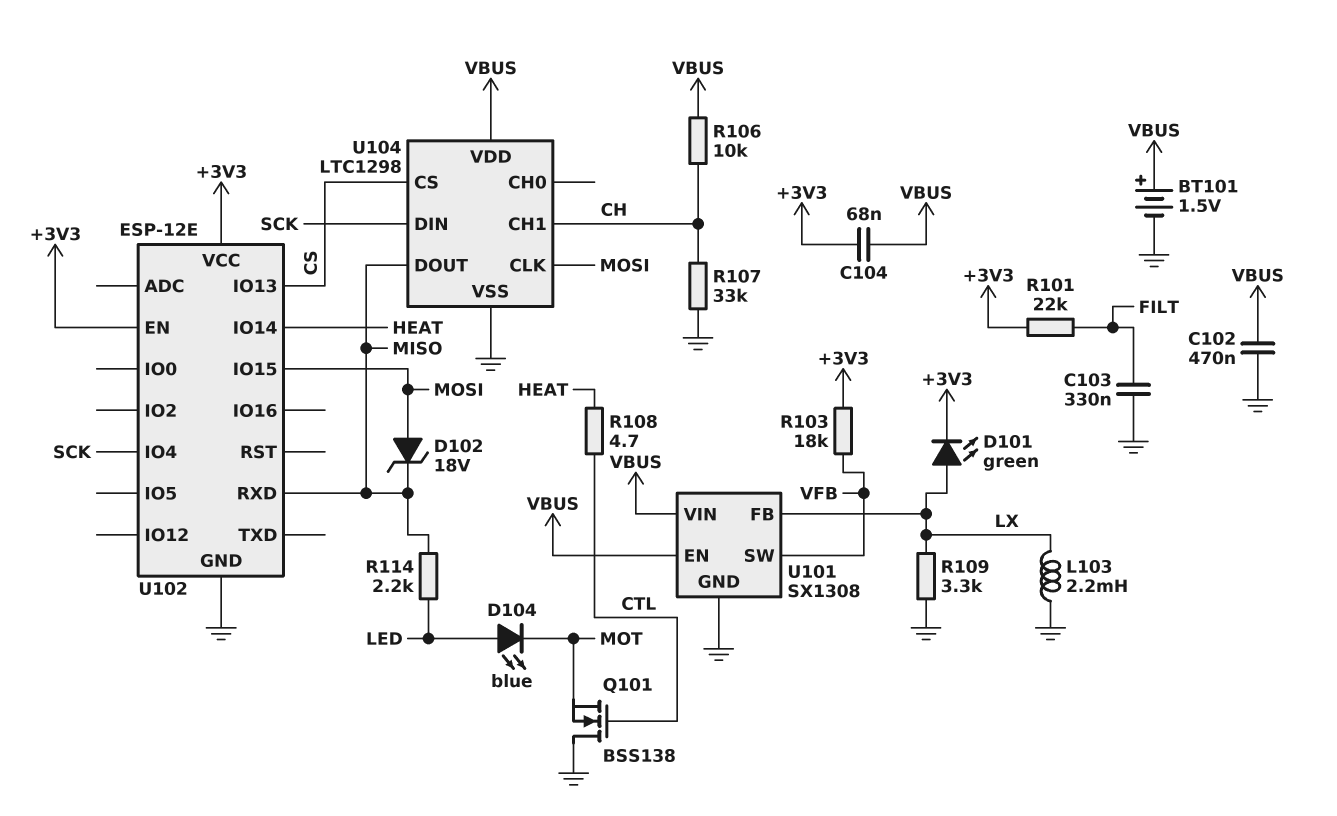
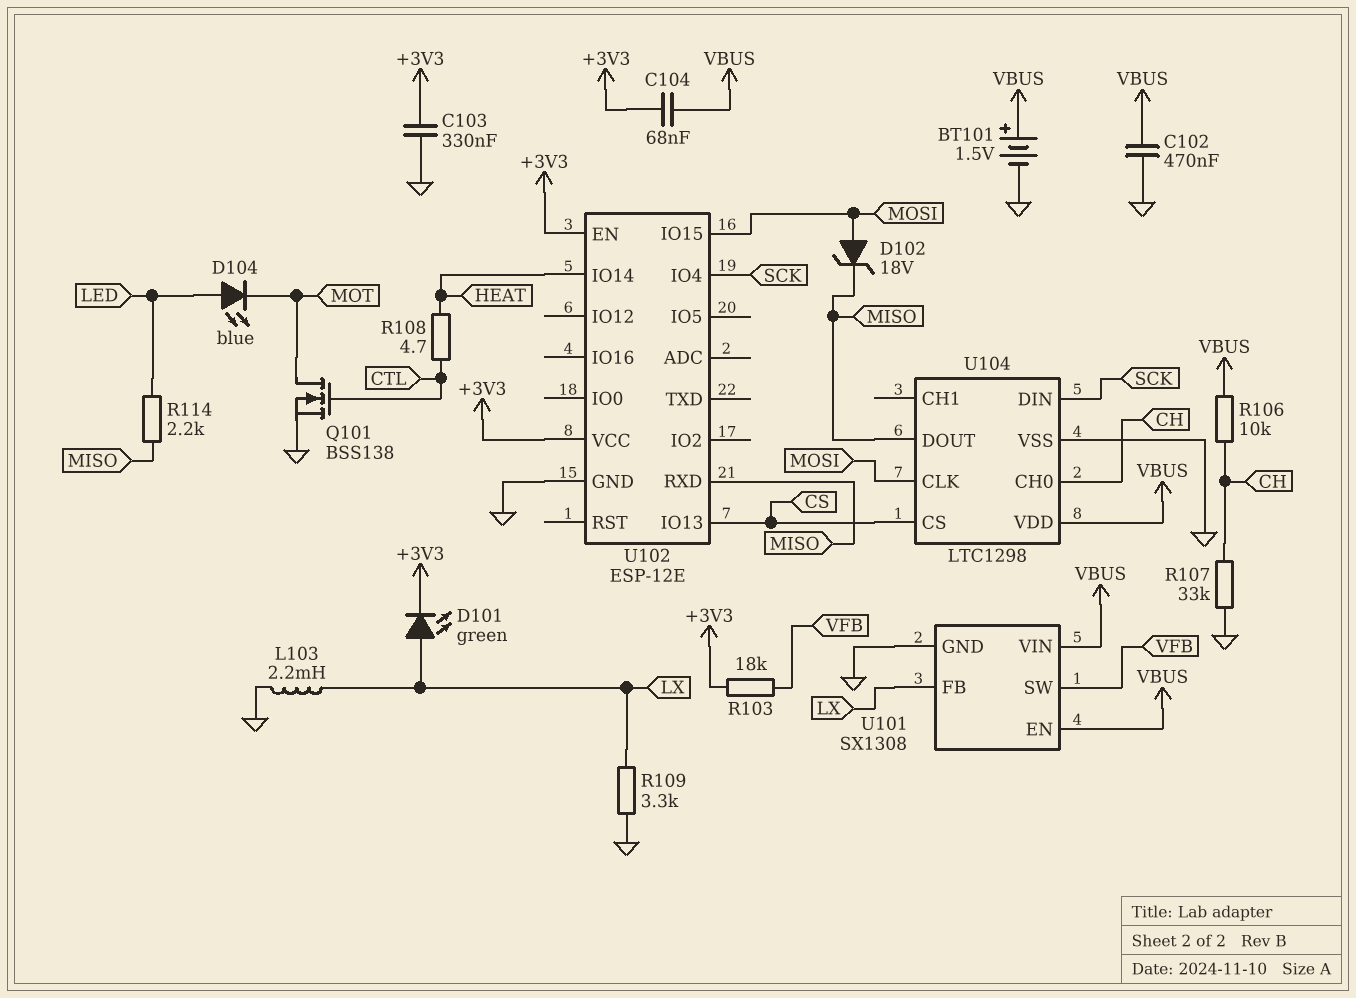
C103: 330nF (FILT, GND) -> 330nF (+3V3, GND)
Q101: NMOS BSS138 (G CTL, D GND, S MOT) -> NMOS BSS138 (G CTL, D MOT, S GND)
R101: 22k (+3V3, FILT) -> none
U104 pin CH0: none -> CH
U104 pin CH1: CH -> none

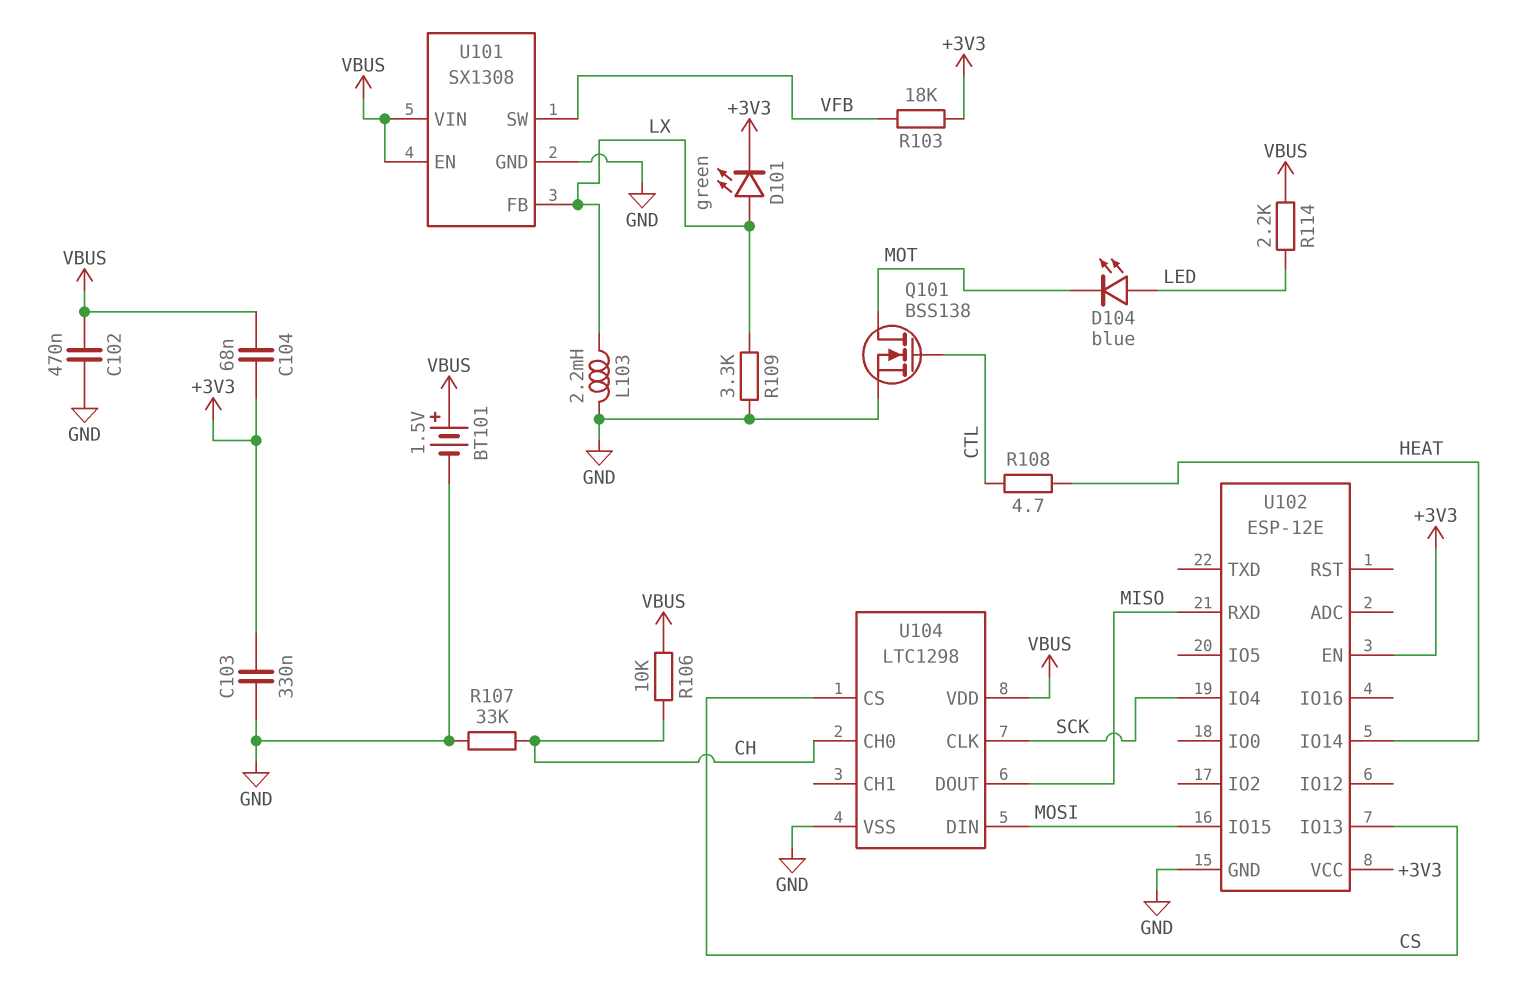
D102: zener 18V (A MOSI, K MISO) -> none
R114: 2.2k (LED, MISO) -> 2.2k (LED, VBUS)
U104 pin CLK: MOSI -> SCK
U104 pin DIN: SCK -> MOSI

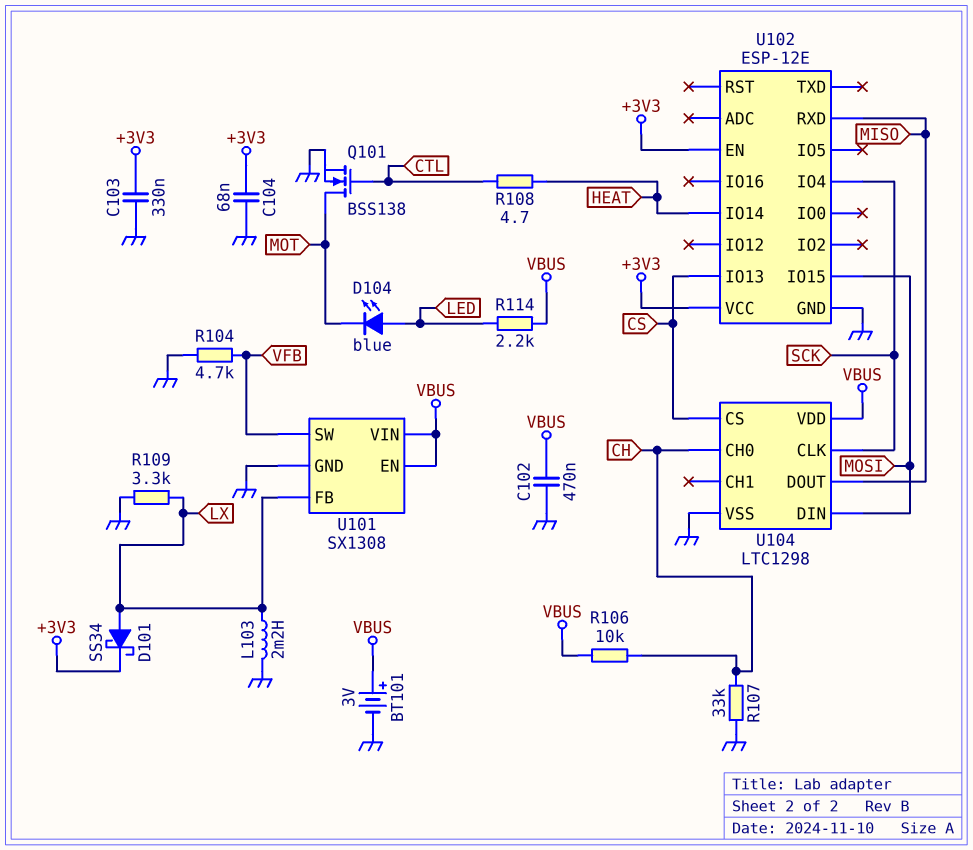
BT101: 1.5V (plus VBUS, minus GND) -> 3V (plus VBUS, minus GND)
C104: 68nF (+3V3, VBUS) -> 68nF (+3V3, GND)
D101: LED green (A LX, K +3V3) -> schottky SS34 (A LX, K +3V3)
R103: 18k (+3V3, VFB) -> none
R104: none -> 4.7k (GND, VFB)

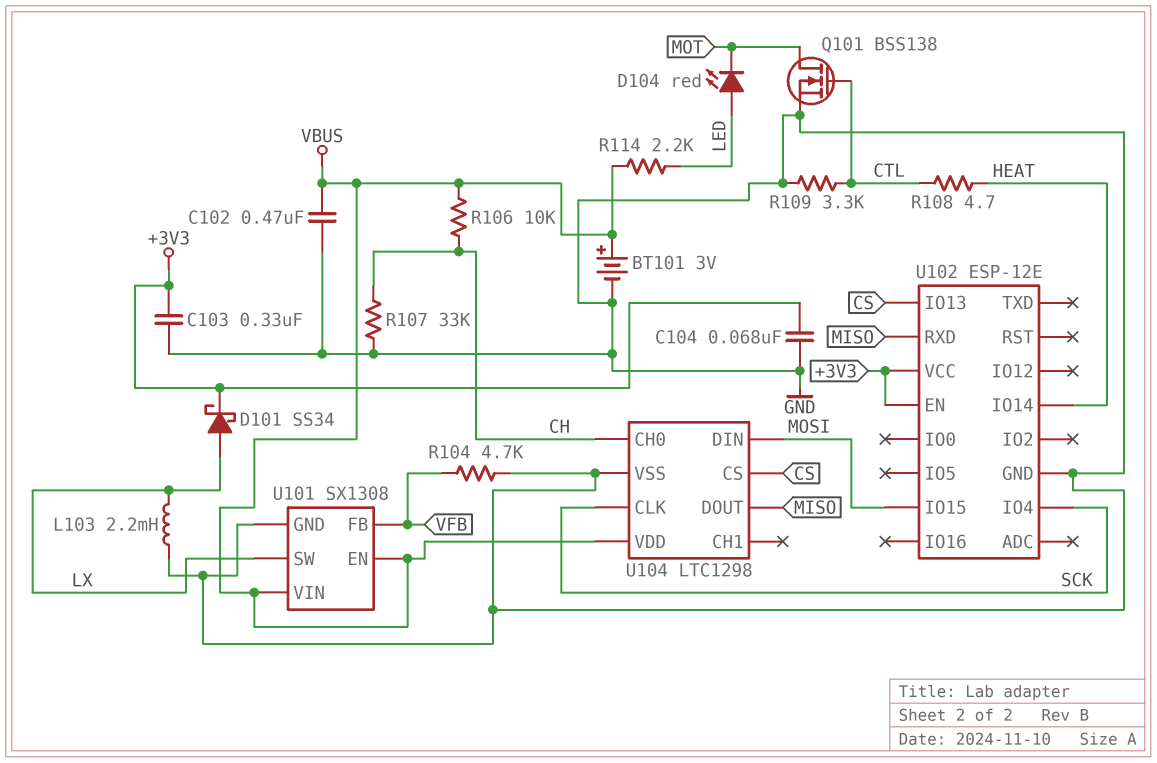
D104: LED blue (A LED, K MOT) -> LED red (A LED, K MOT)
R109: 3.3k (GND, LX) -> 3.3k (CTL, GND)
U101 pin FB: LX -> VFB
U101 pin SW: VFB -> LX

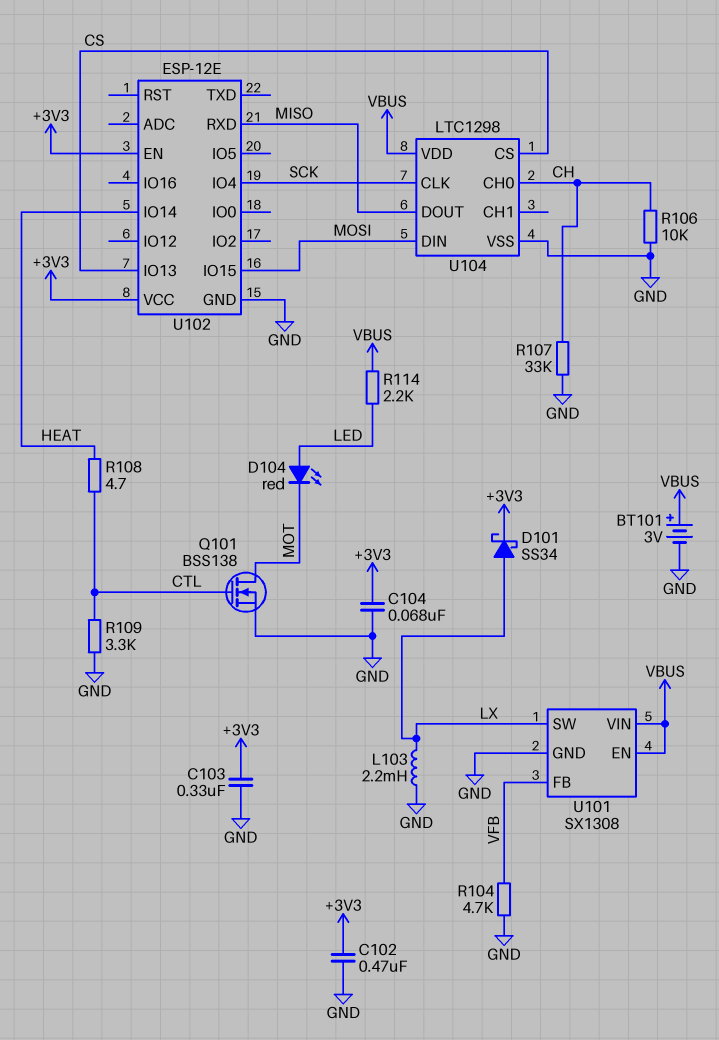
C102: 470nF (GND, VBUS) -> 470nF (+3V3, GND)
R106: 10k (CH, VBUS) -> 10k (CH, GND)

